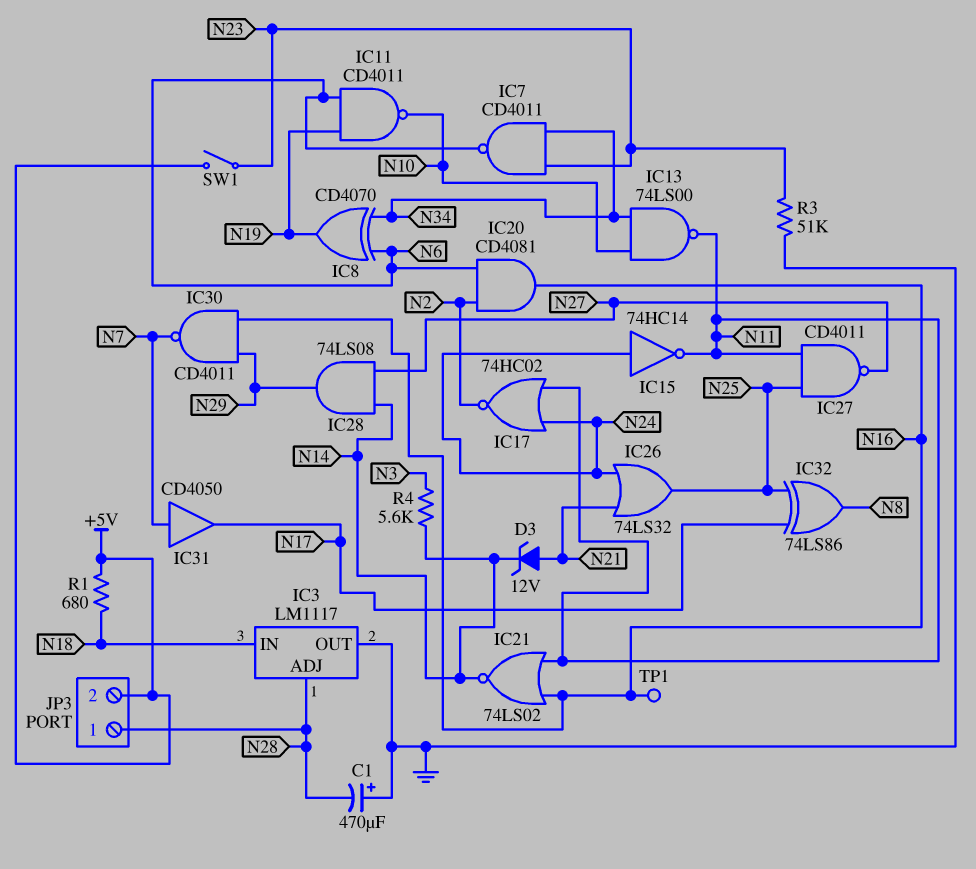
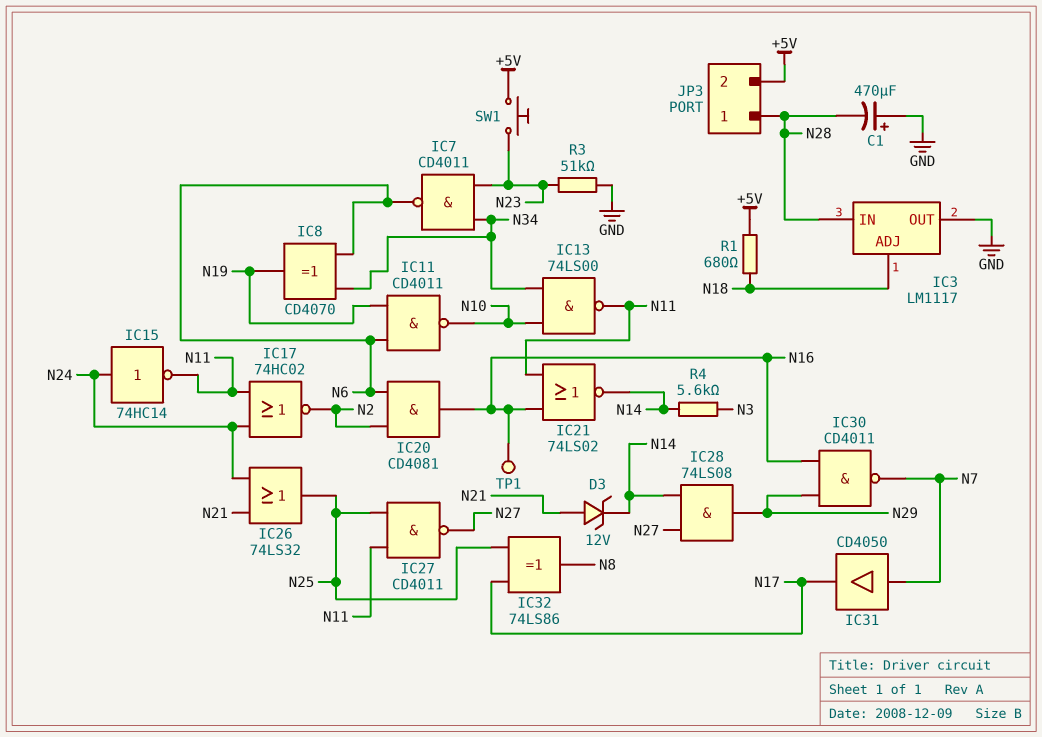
IC3 pin ADJ: N28 -> N18
IC3 pin IN: N18 -> N28
SW1: switch (+5V, N23) -> button (+5V, N23)

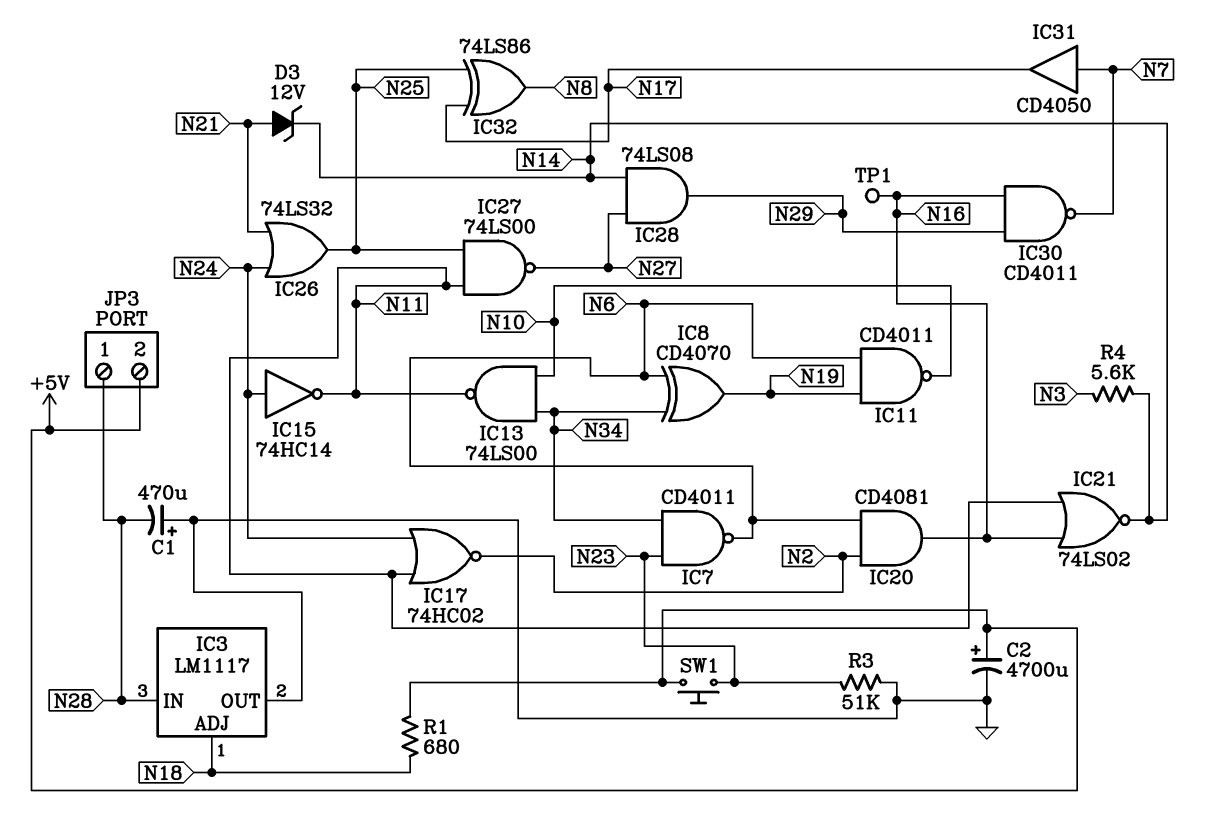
C2: none -> 4700uF (plus +5V, minus GND)
IC27: NAND CD4011 (in N11, in N25, out N27) -> NAND 74LS00 (in N11, in N25, out N27)

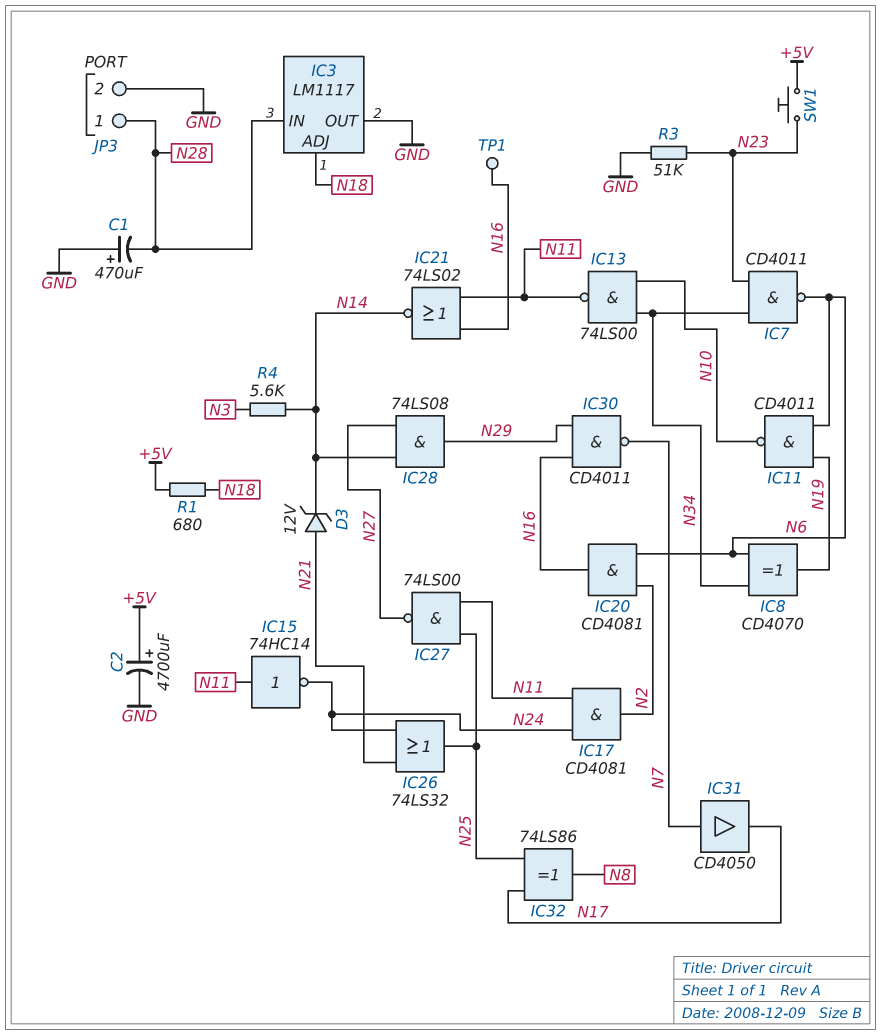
IC15: NOT 74HC14 (in N24, out N11) -> NOT 74HC14 (in N11, out N24)
IC17: NOR 74HC02 (in N11, in N24, out N2) -> AND CD4081 (in N11, in N24, out N2)
JP3 pin 2: +5V -> GND

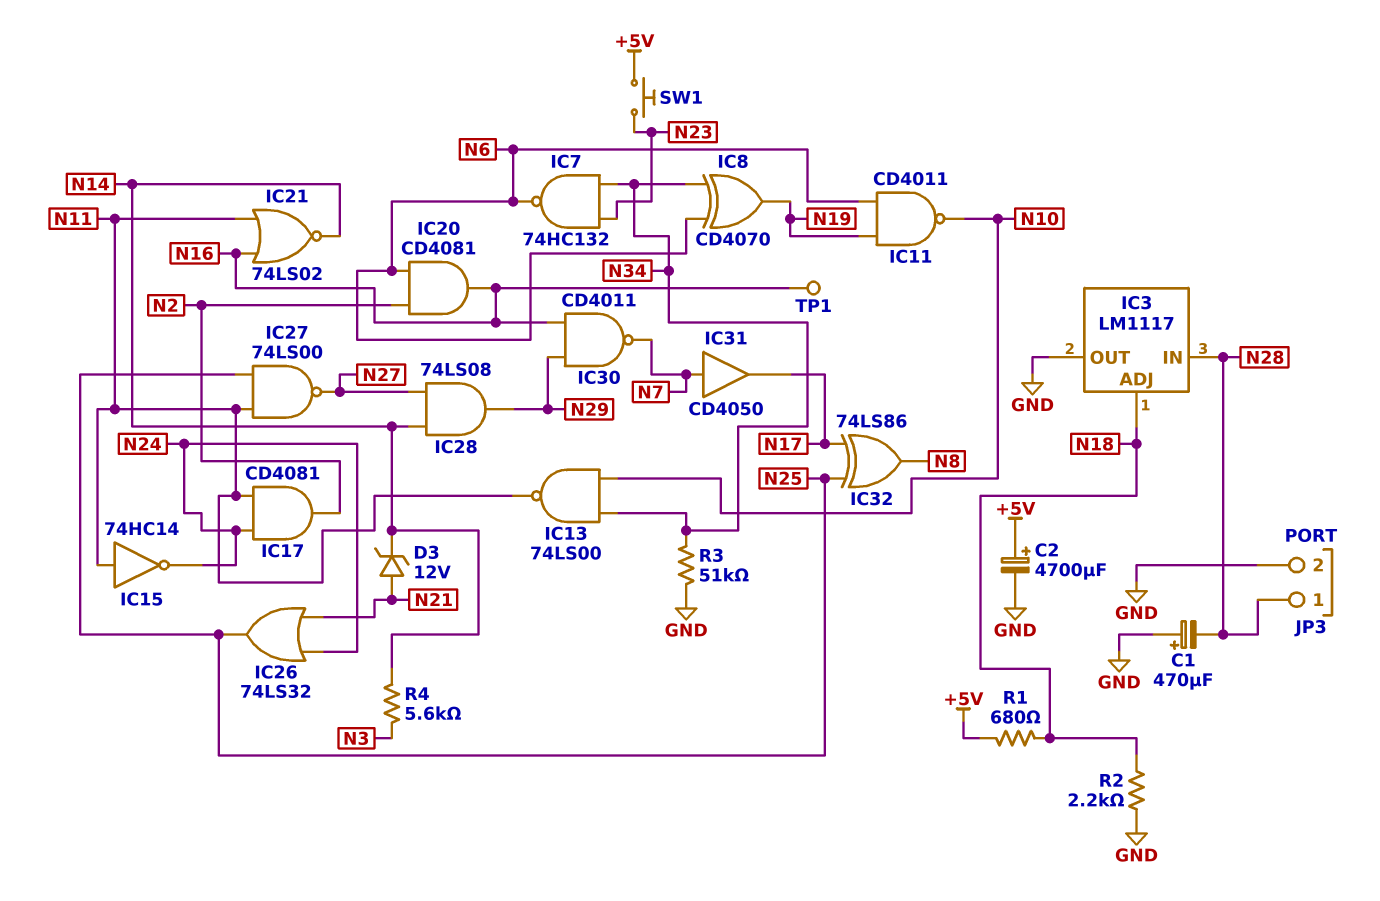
IC7: NAND CD4011 (in N23, in N34, out N6) -> NAND 74HC132 (in N23, in N34, out N6)
R2: none -> 2.2k (GND, N18)
R3: 51k (GND, N23) -> 51k (GND, N34)

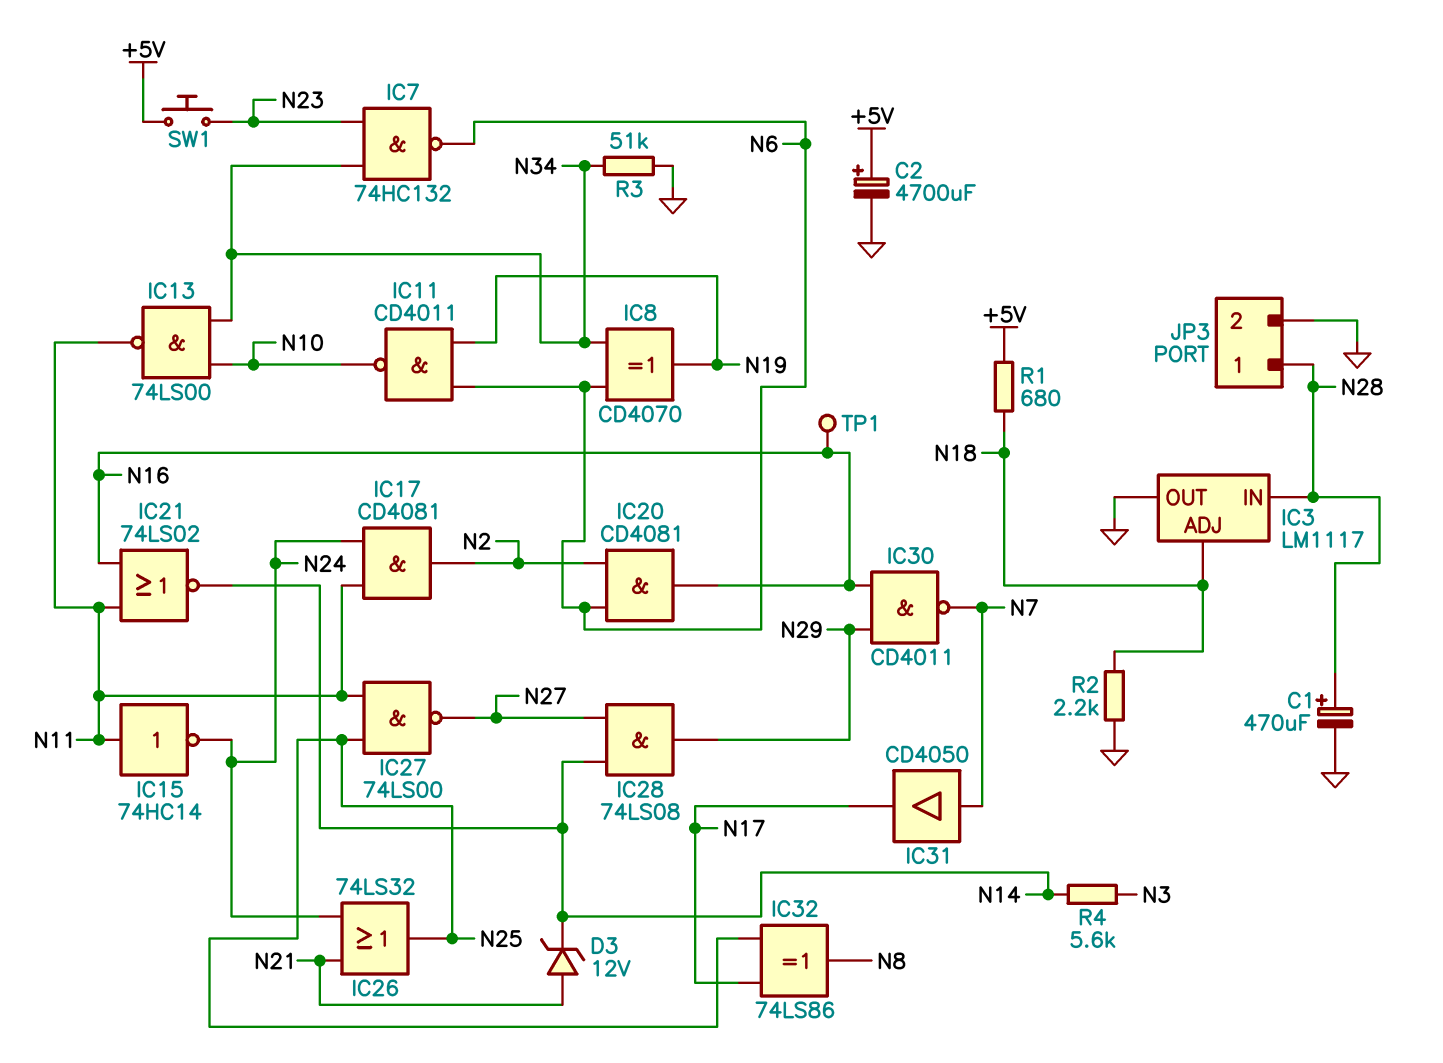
C1: 470uF (plus GND, minus N28) -> 470uF (plus N28, minus GND)

